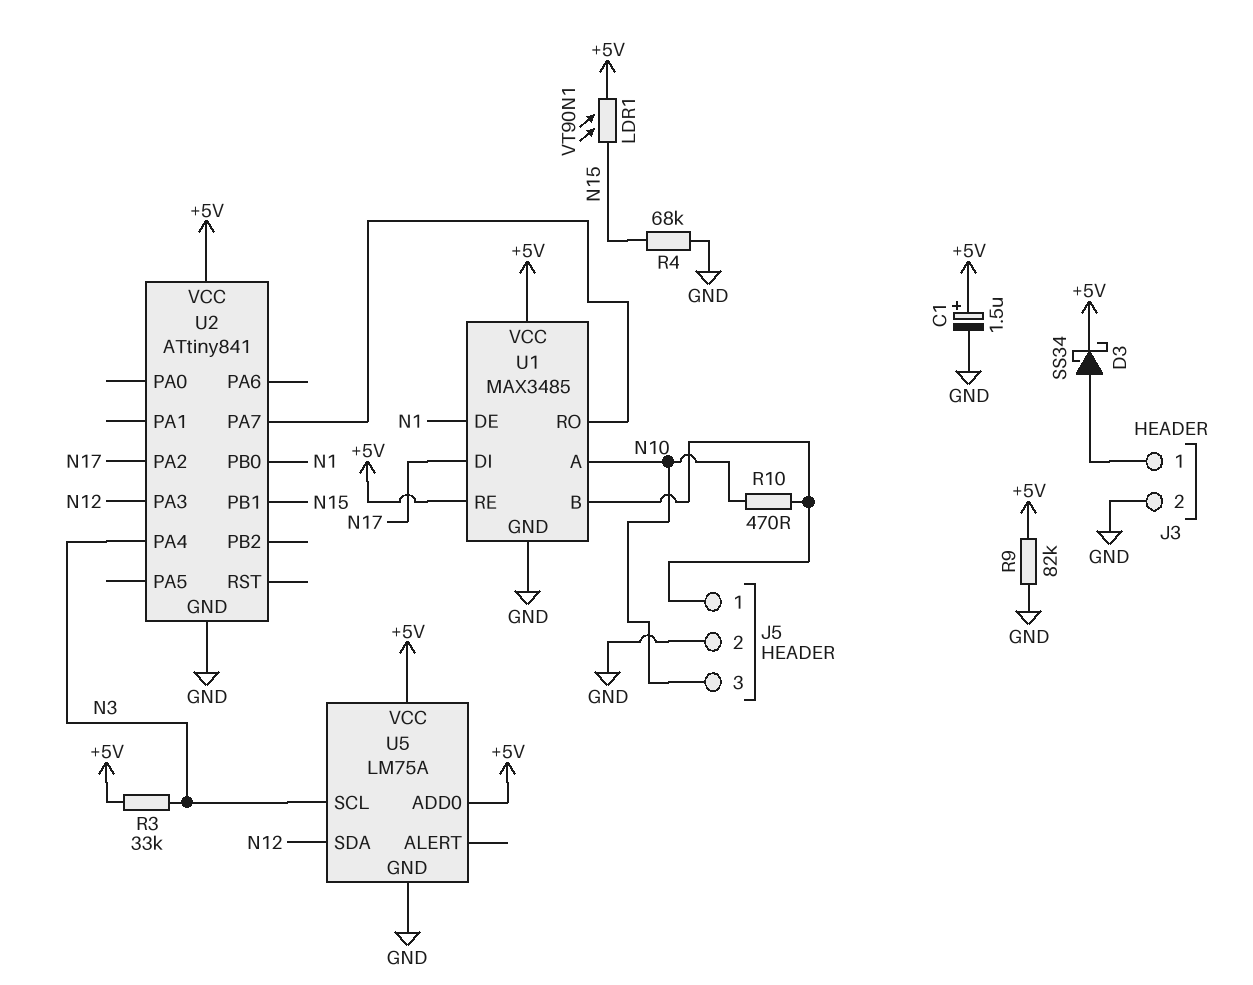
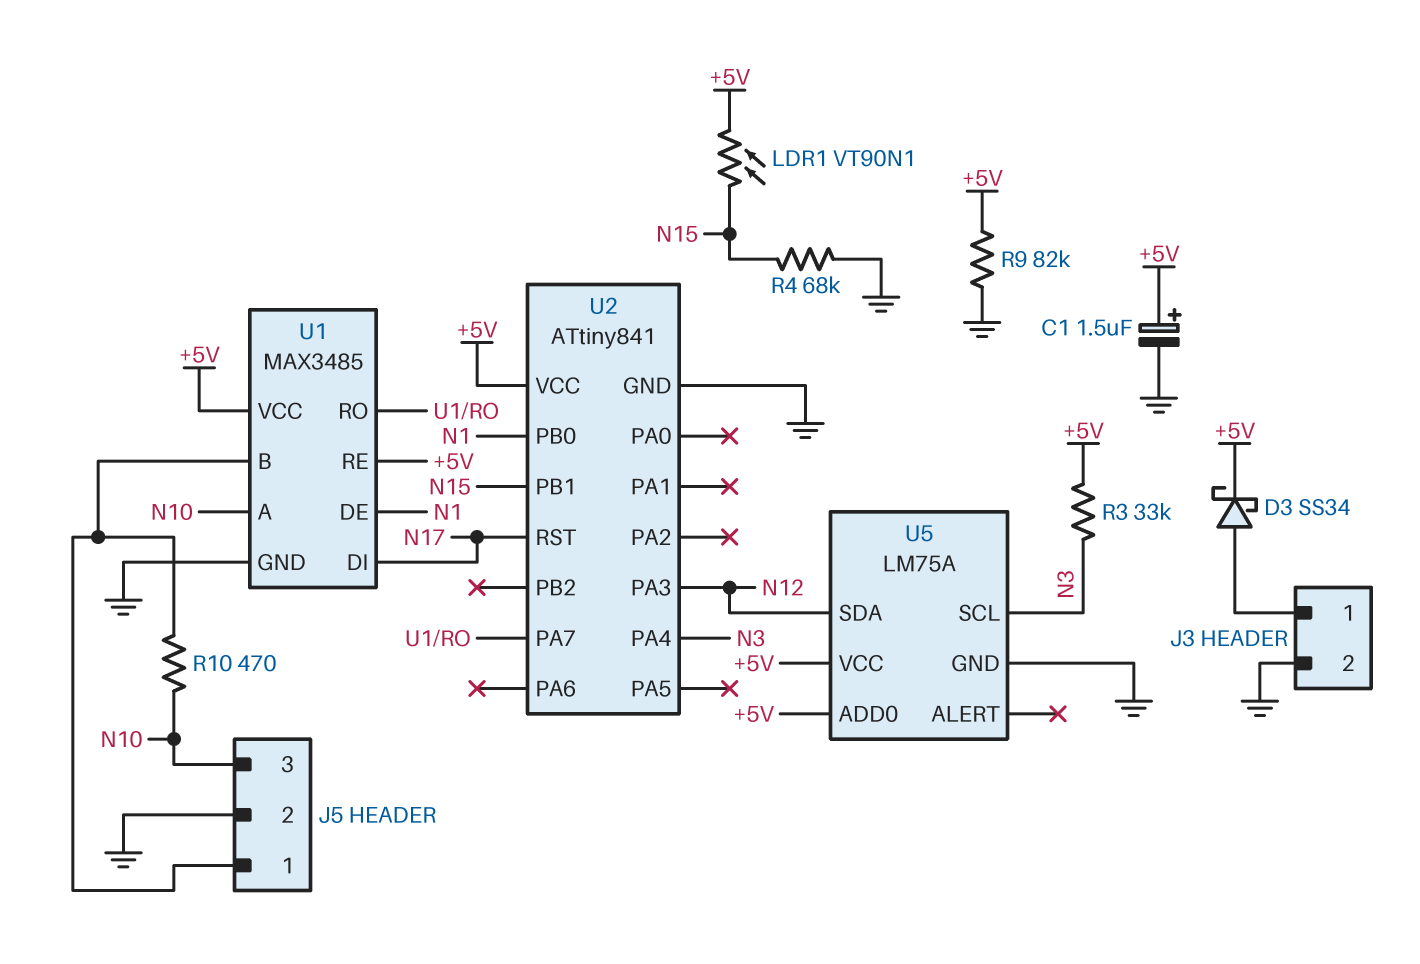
U2 pin PA2: N17 -> none
U2 pin RST: none -> N17

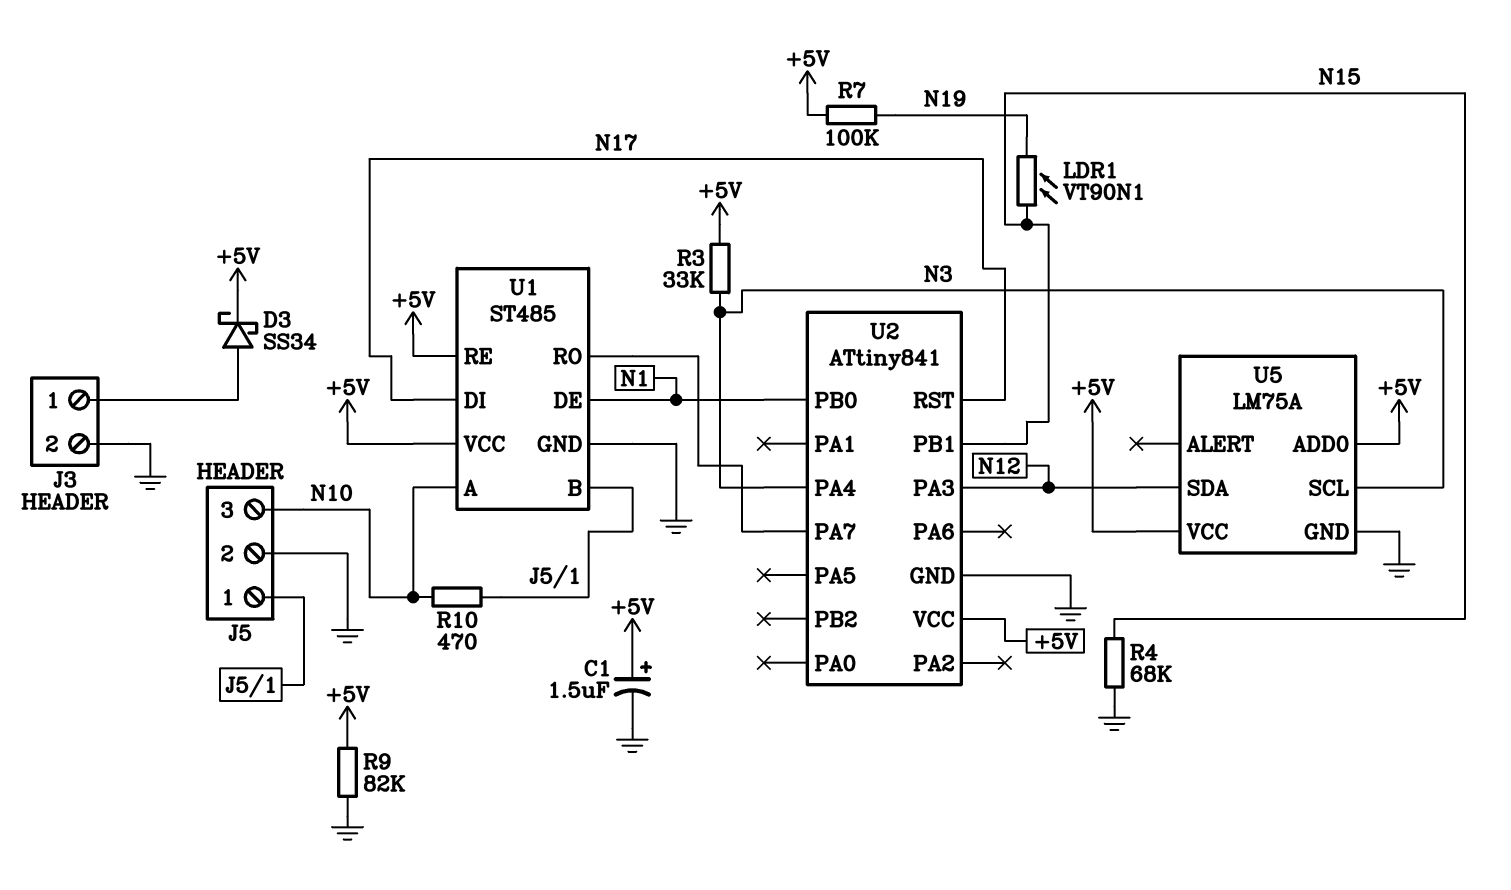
LDR1: VT90N1 (+5V, N15) -> VT90N1 (N15, N19)
R7: none -> 100k (+5V, N19)
U1: MAX3485 -> ST485

